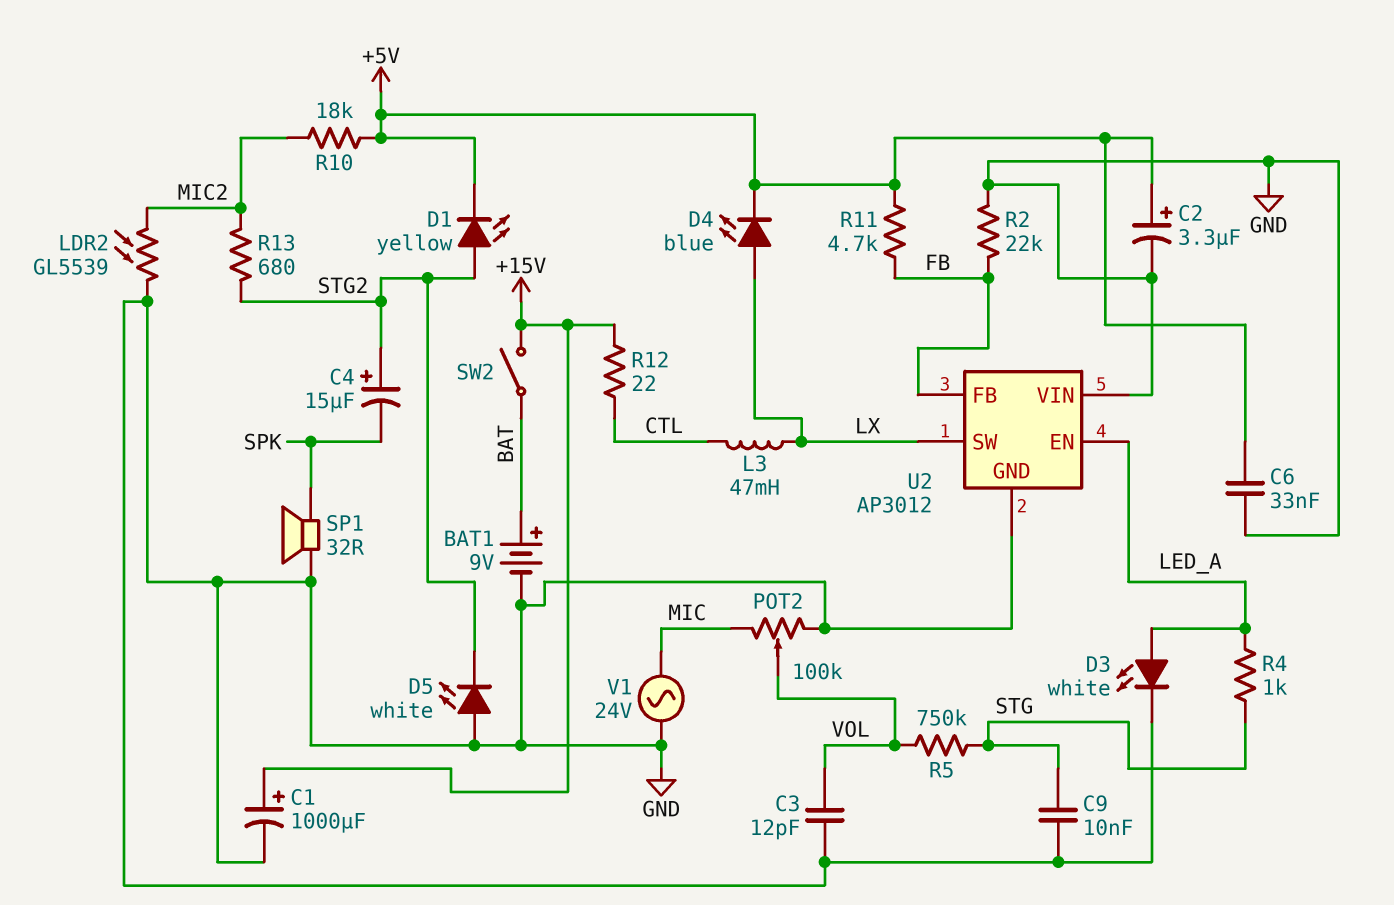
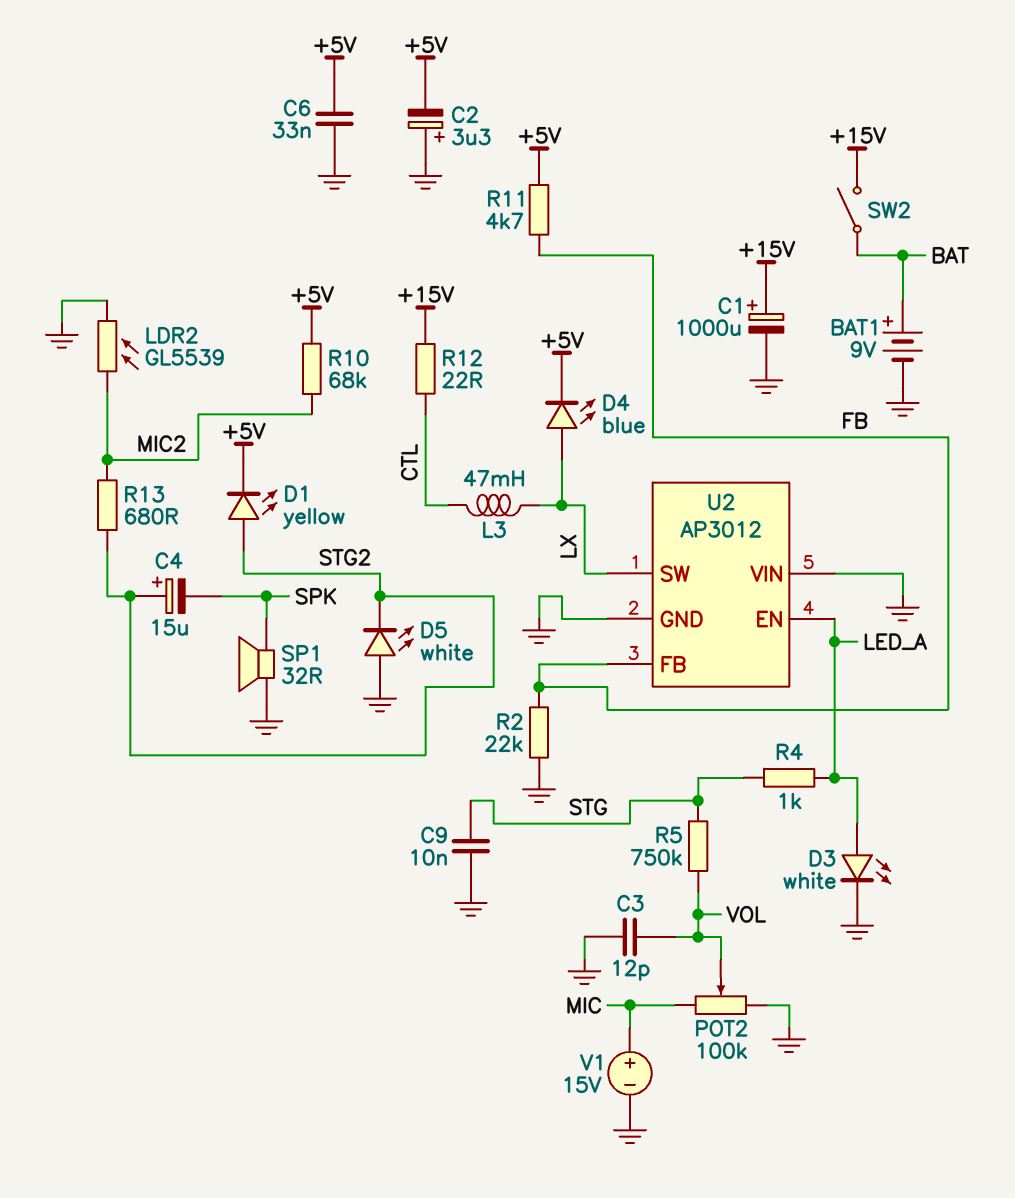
C2: 3.3uF (plus +5V, minus GND) -> 3.3uF (plus GND, minus +5V)
R10: 18k (+5V, MIC2) -> 68k (+5V, MIC2)
V1: AC 24V (GND, MIC) -> 15V (plus MIC, minus GND)

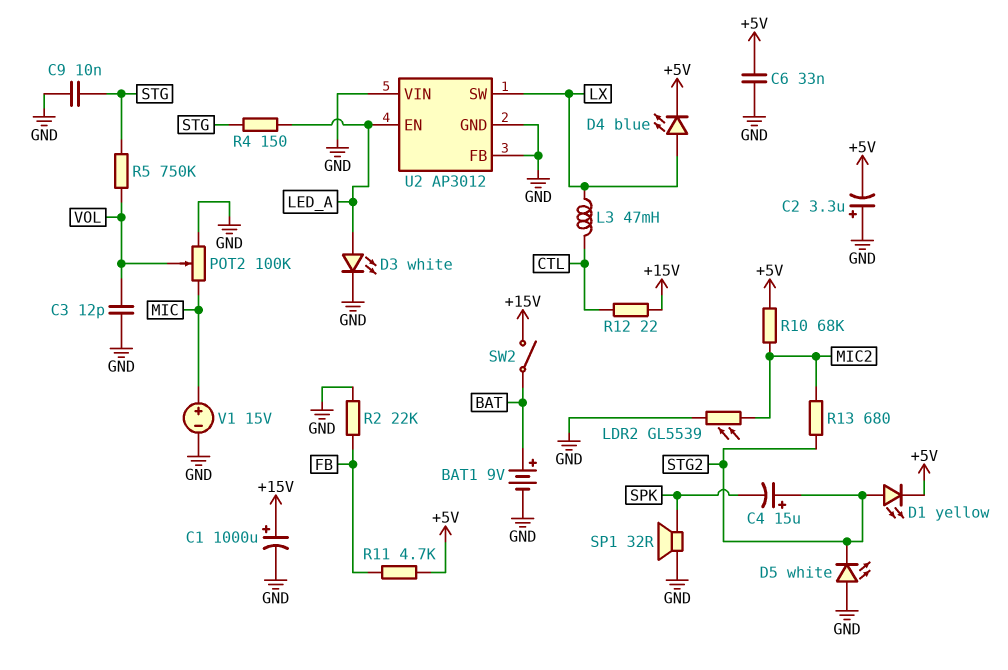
R4: 1k (LED_A, STG) -> 150 (LED_A, STG)
U2 pin FB: FB -> GND

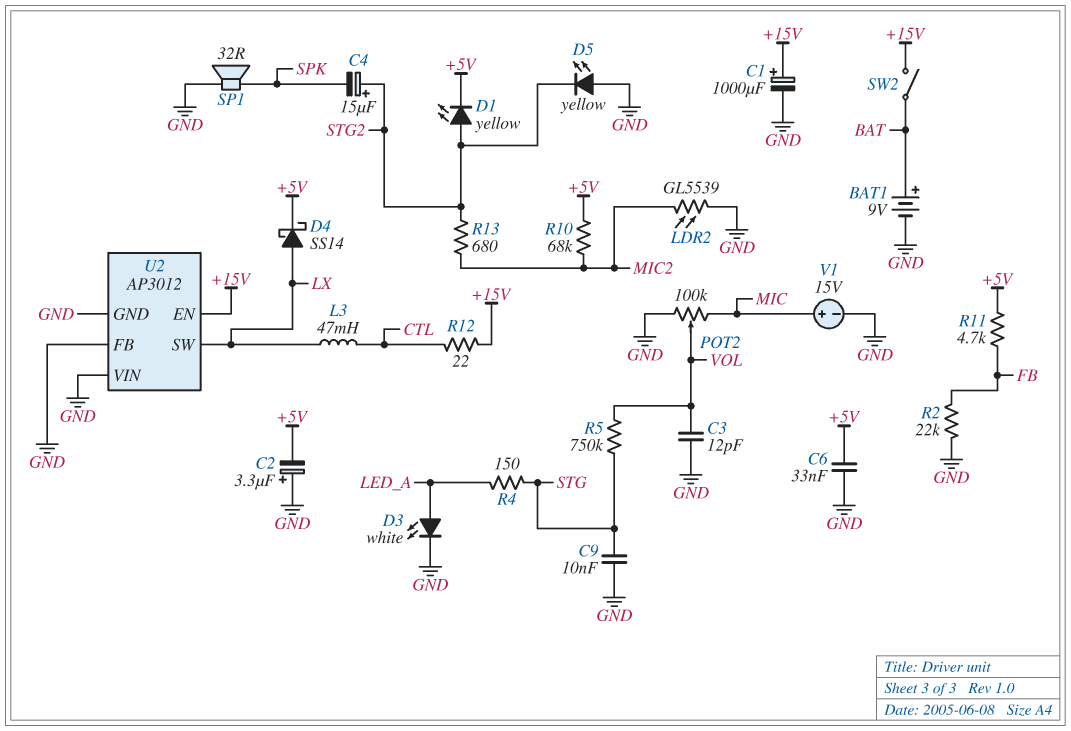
D4: LED blue (A LX, K +5V) -> schottky SS14 (A LX, K +5V)
D5: LED white (A GND, K STG2) -> LED yellow (A GND, K STG2)
U2 pin EN: LED_A -> +15V

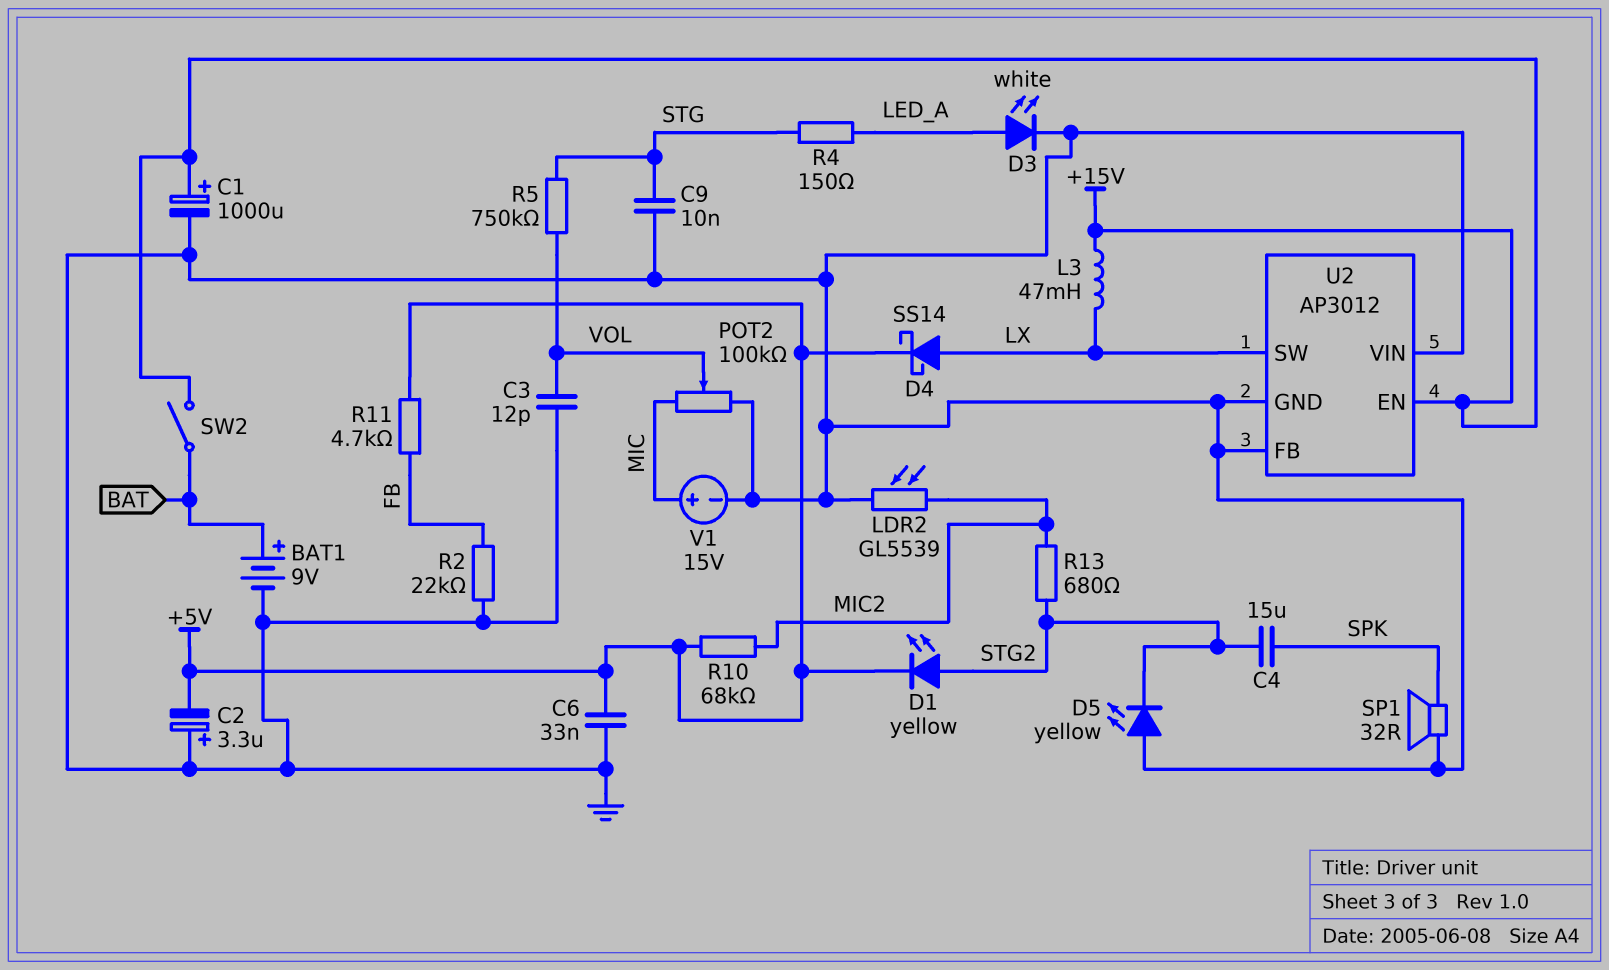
C4: 15uF (plus STG2, minus SPK) -> 15uF (SPK, STG2)
L3: 47mH (CTL, LX) -> 47mH (+15V, LX)
R12: 22 (+15V, CTL) -> none

